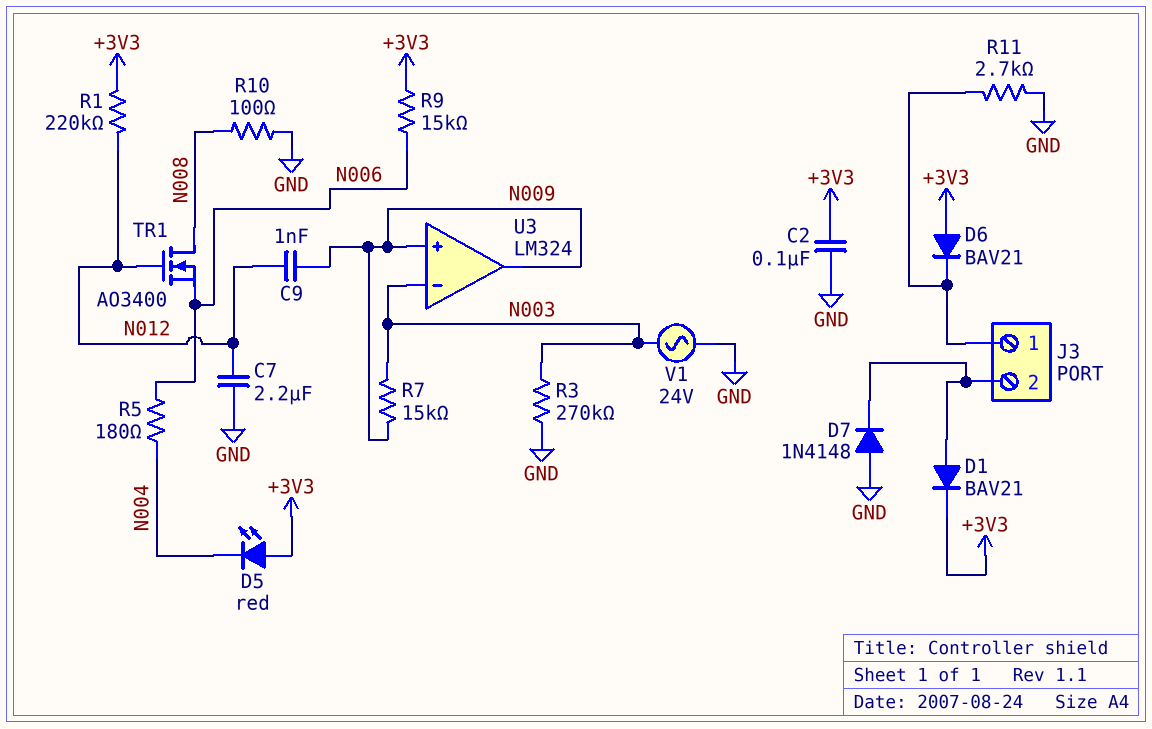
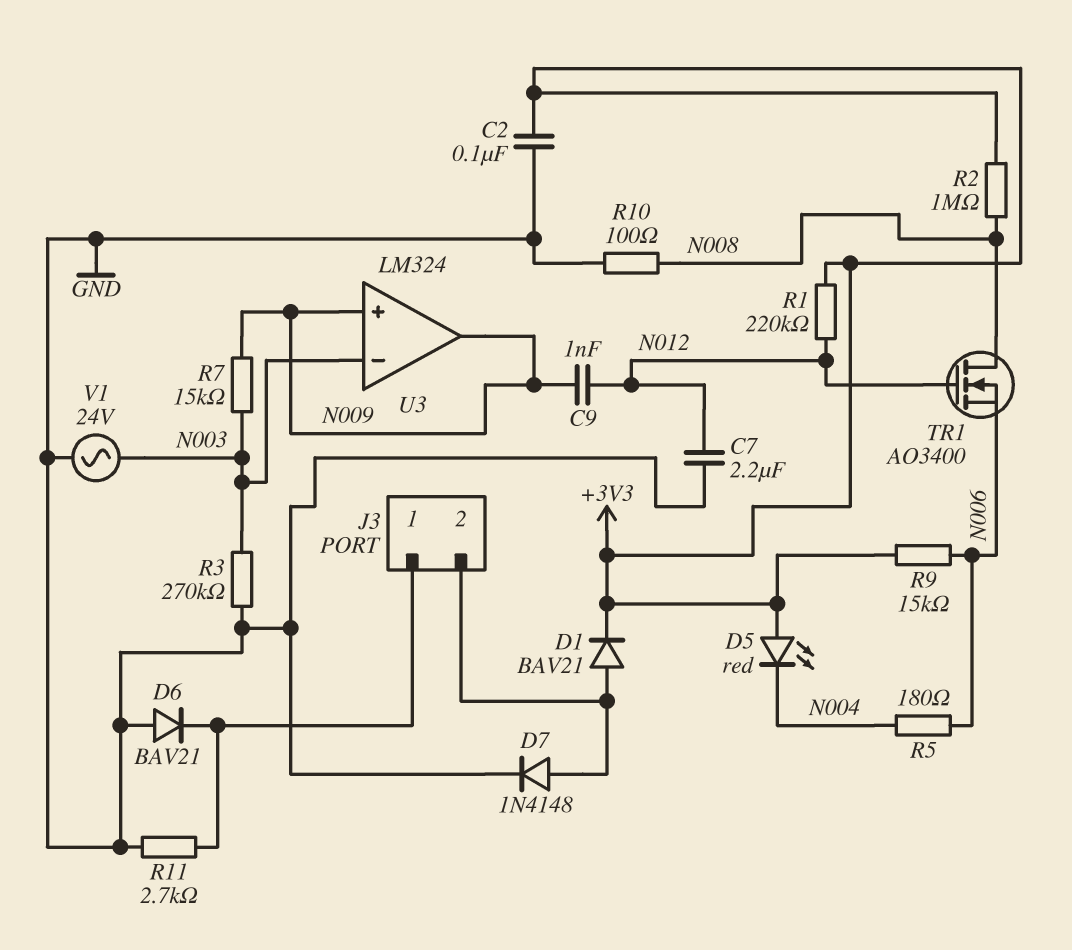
D6: diode BAV21 (A +3V3, K J3/1) -> diode BAV21 (A GND, K J3/1)
D7: diode 1N4148 (A GND, K J3/2) -> diode 1N4148 (A J3/2, K GND)
R2: none -> 1M (+3V3, N008)

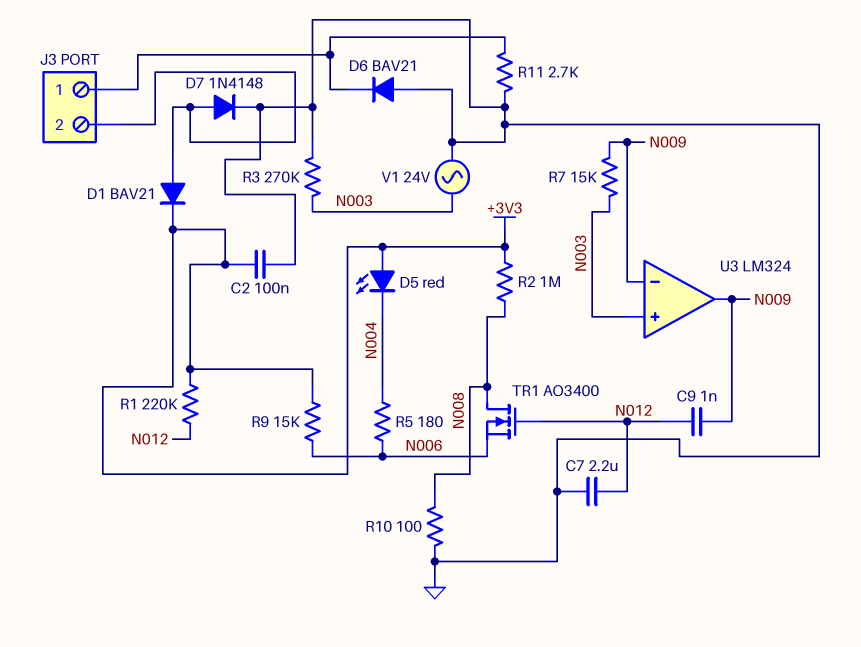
U3 pin in+: N009 -> N003
U3 pin in-: N003 -> N009

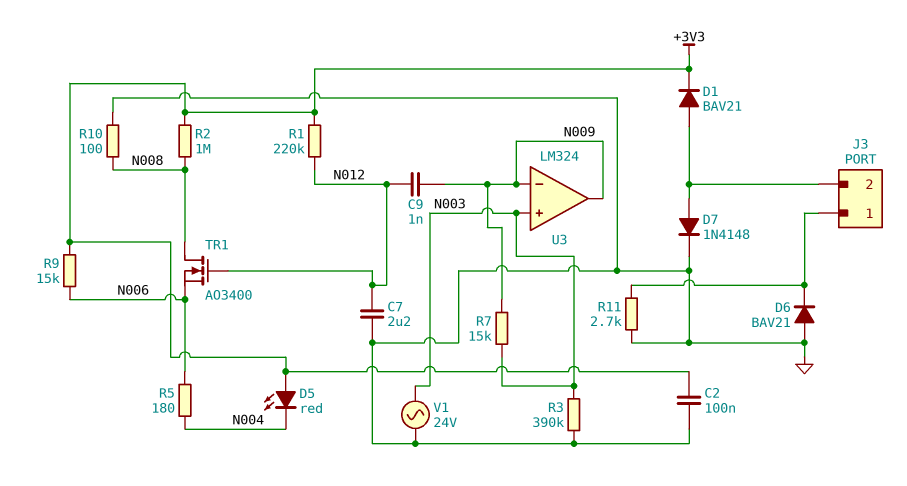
R3: 270k (GND, N003) -> 390k (GND, N003)

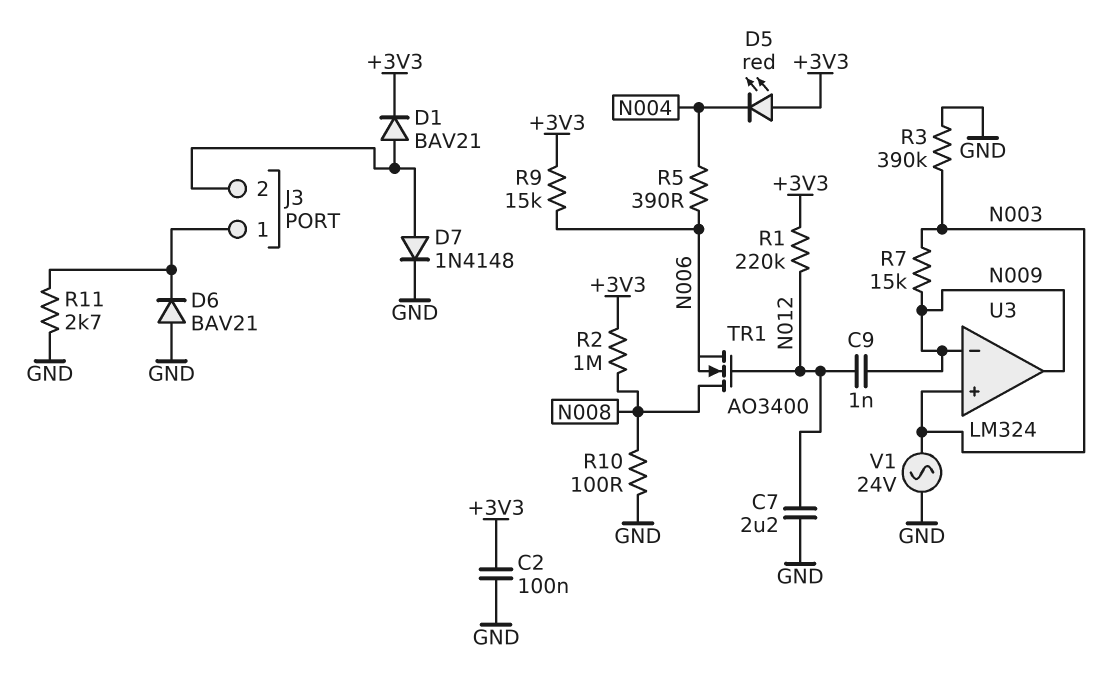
R5: 180 (N004, N006) -> 390 (N004, N006)

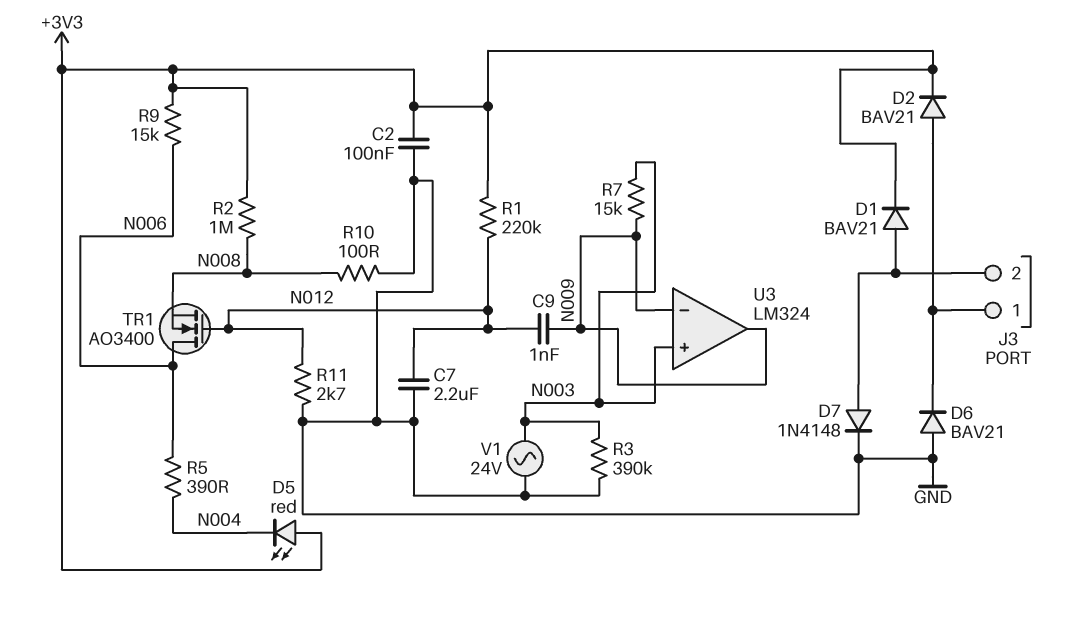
D2: none -> diode BAV21 (A J3/1, K +3V3)
R11: 2.7k (GND, J3/1) -> 2.7k (GND, N012)
TR1: NMOS AO3400 (G N012, D N008, S N006) -> NMOS AO3400 (G N012, D N006, S N008)

